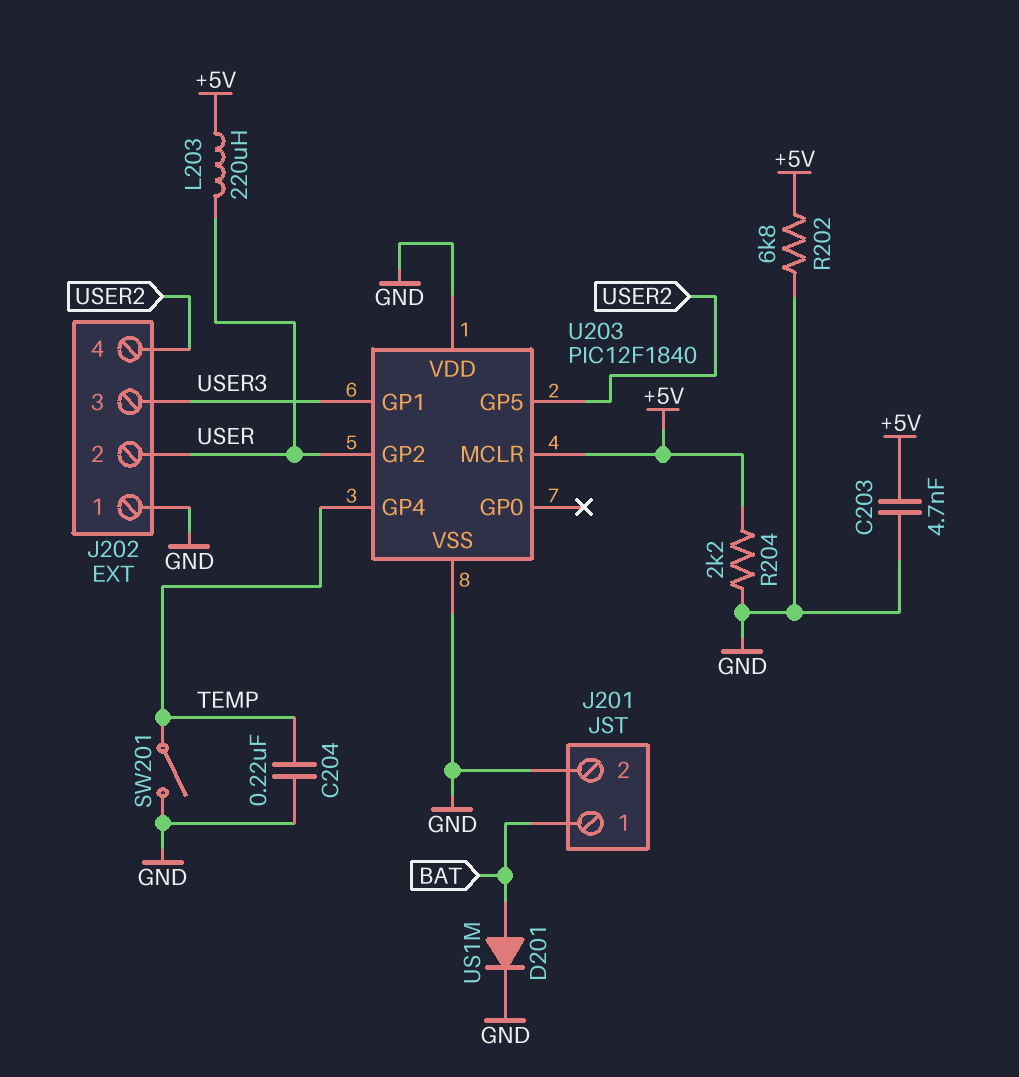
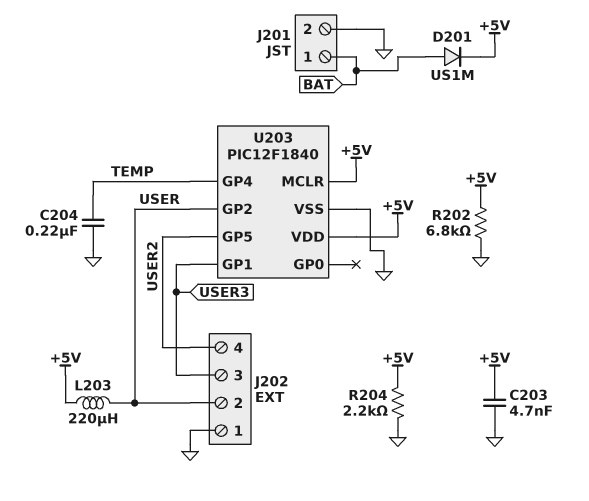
D201: diode US1M (A BAT, K GND) -> diode US1M (A BAT, K +5V)
SW201: switch (GND, TEMP) -> none
U203 pin VDD: GND -> +5V

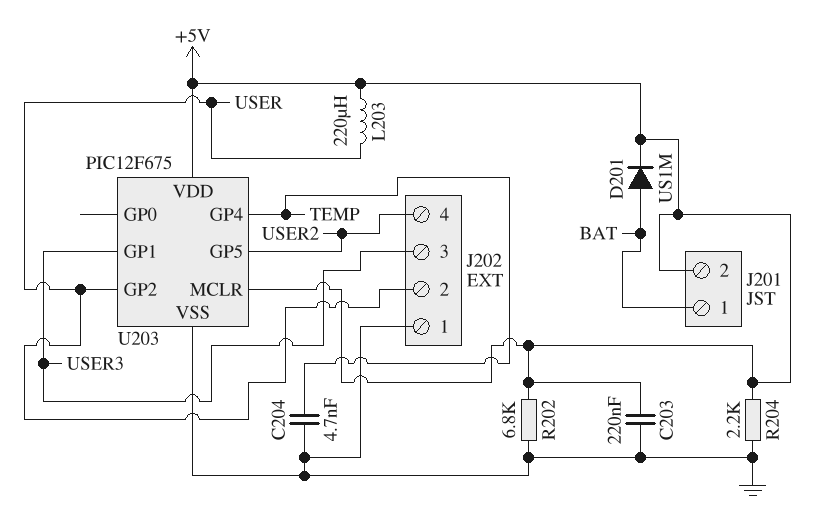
C203: 4.7nF (+5V, GND) -> 220nF (+5V, GND)
C204: 220nF (GND, TEMP) -> 4.7nF (GND, TEMP)
J201 pin 2: GND -> +5V
U203: PIC12F1840 -> PIC12F675

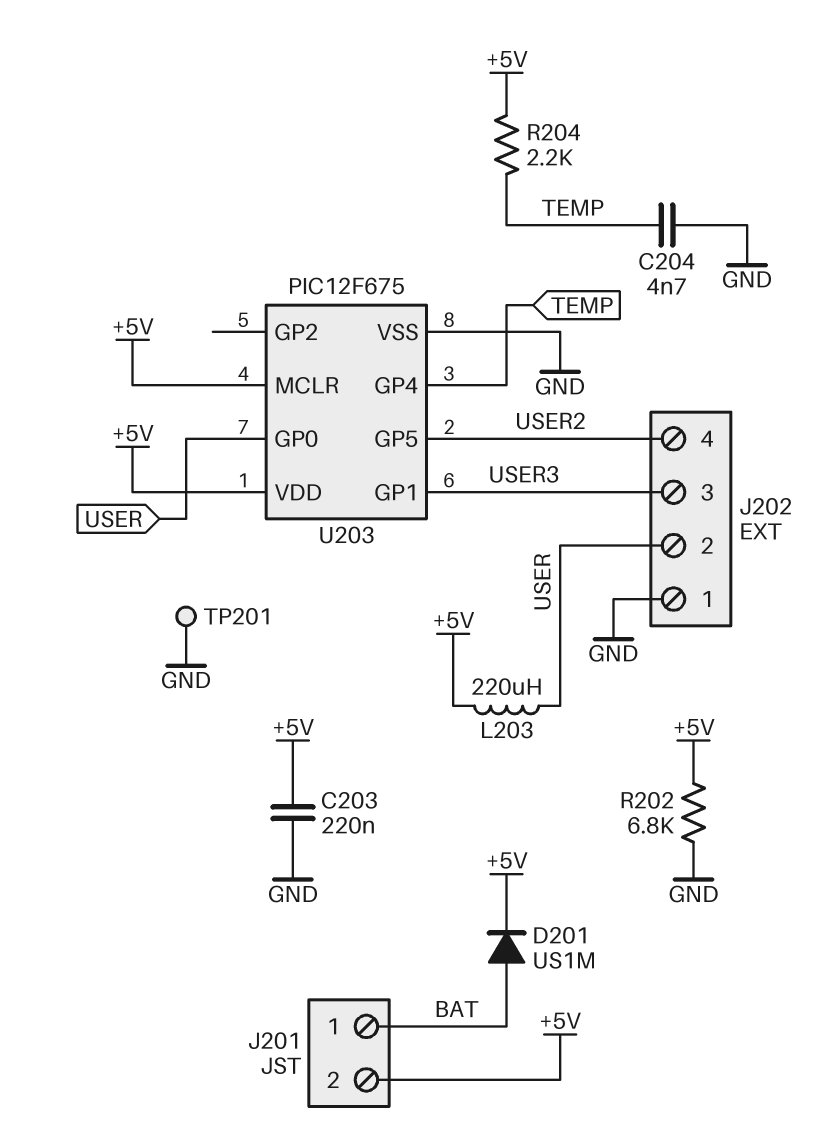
R204: 2.2k (+5V, GND) -> 2.2k (+5V, TEMP)
TP201: none -> test point (GND)
U203 pin GP0: none -> USER
U203 pin GP2: USER -> none

